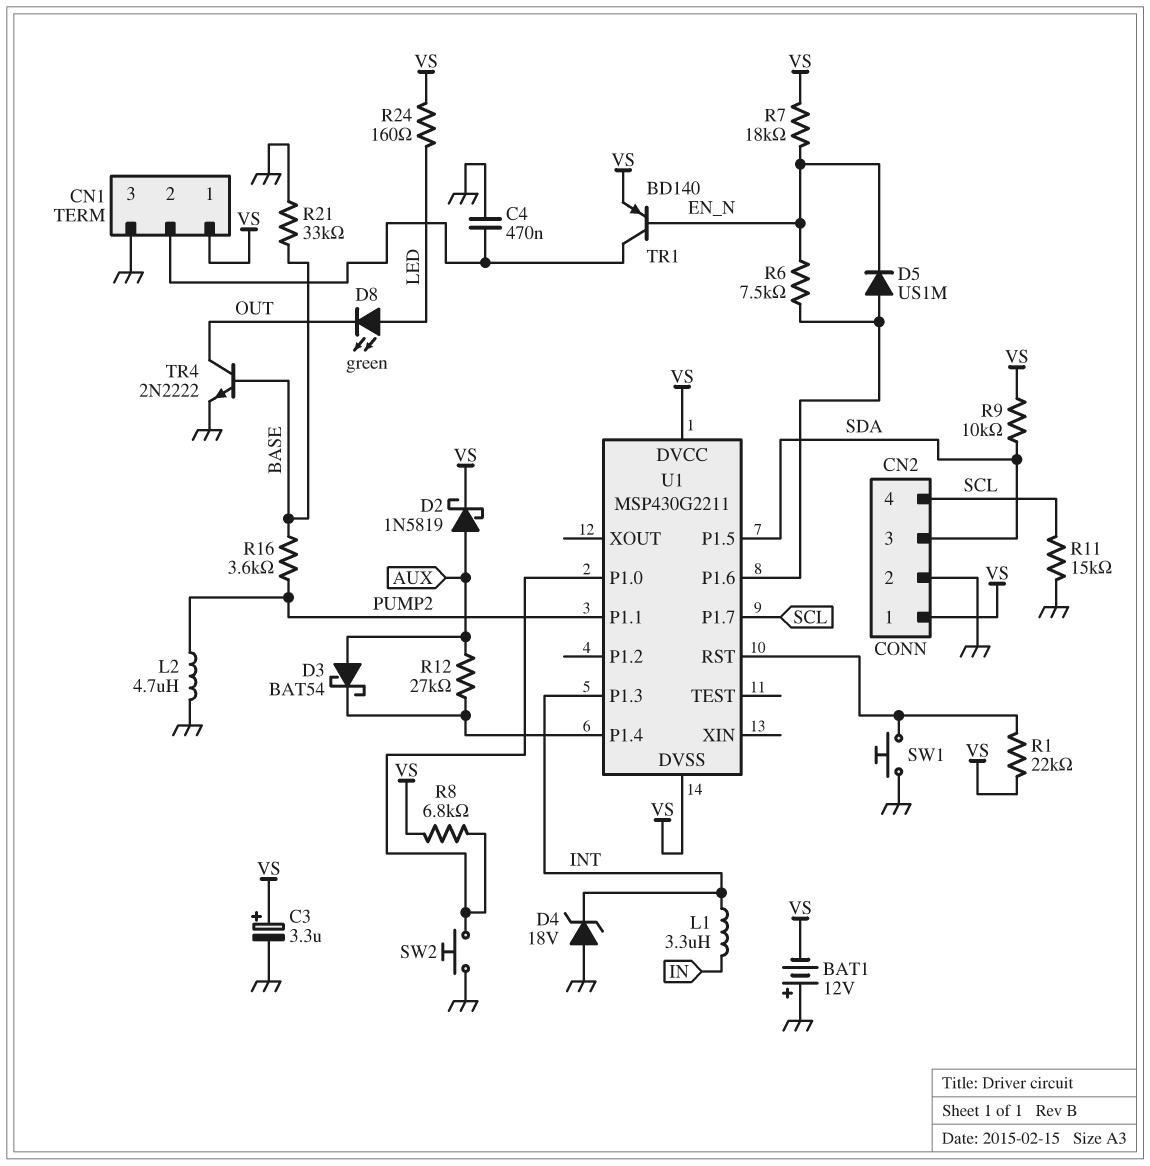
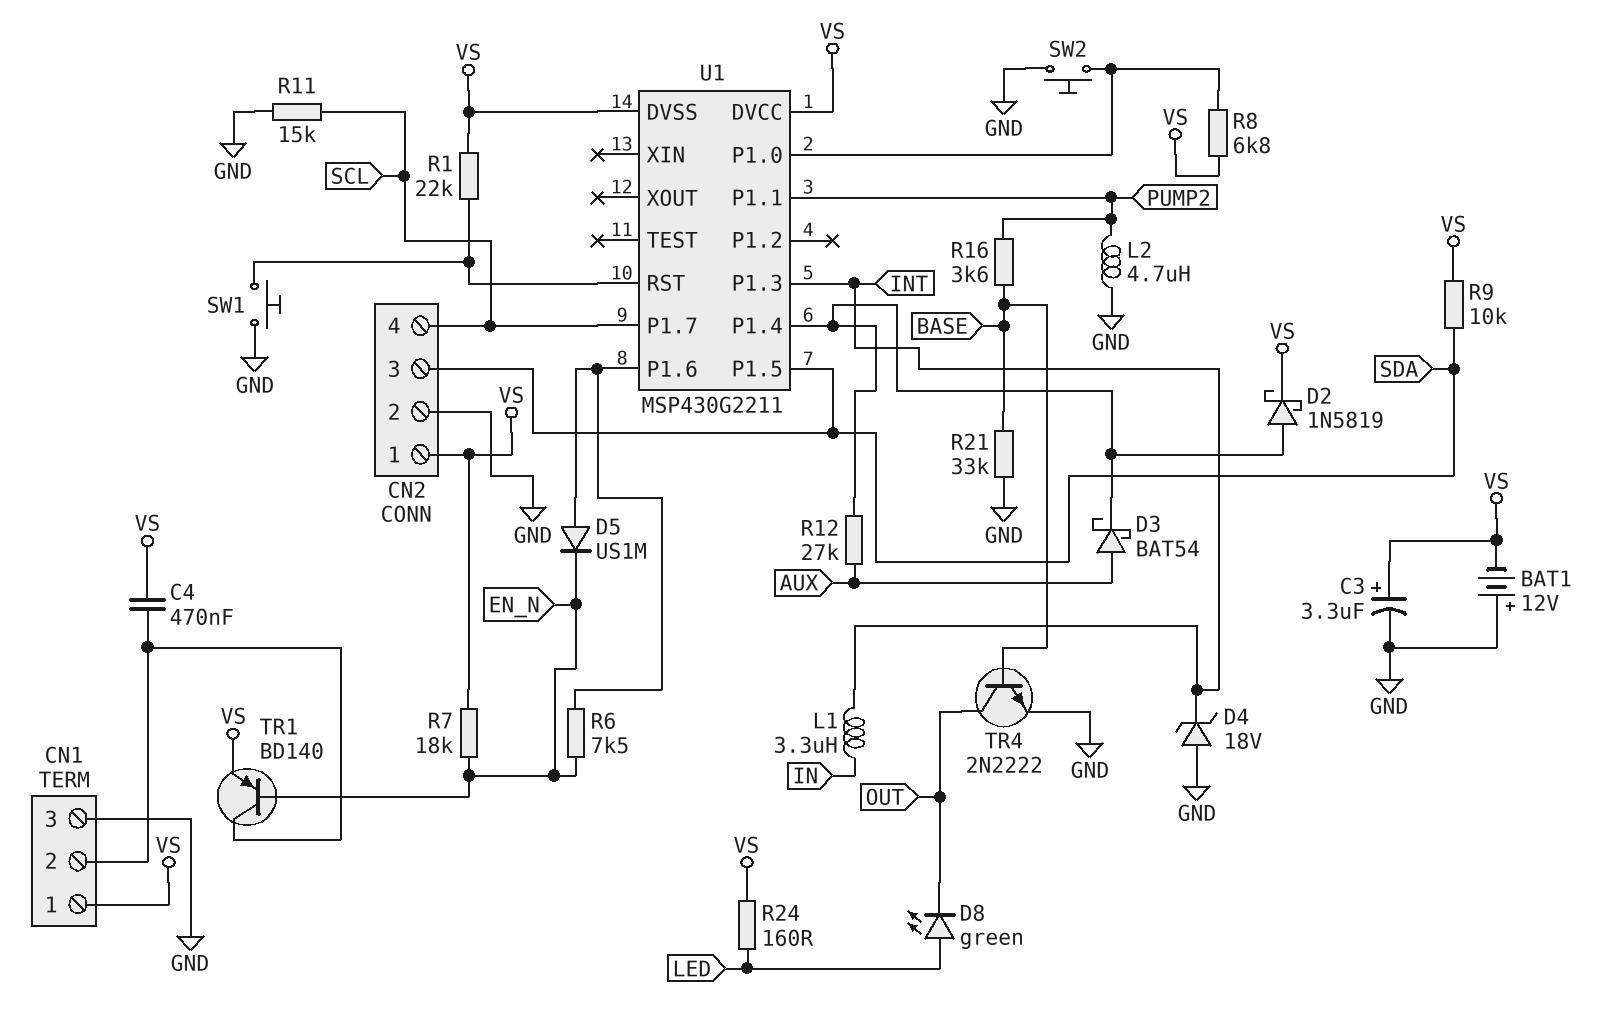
C4: 470nF (CN1/2, GND) -> 470nF (CN1/2, VS)
D2: schottky 1N5819 (A AUX, K VS) -> schottky 1N5819 (A U1/P1.4, K VS)

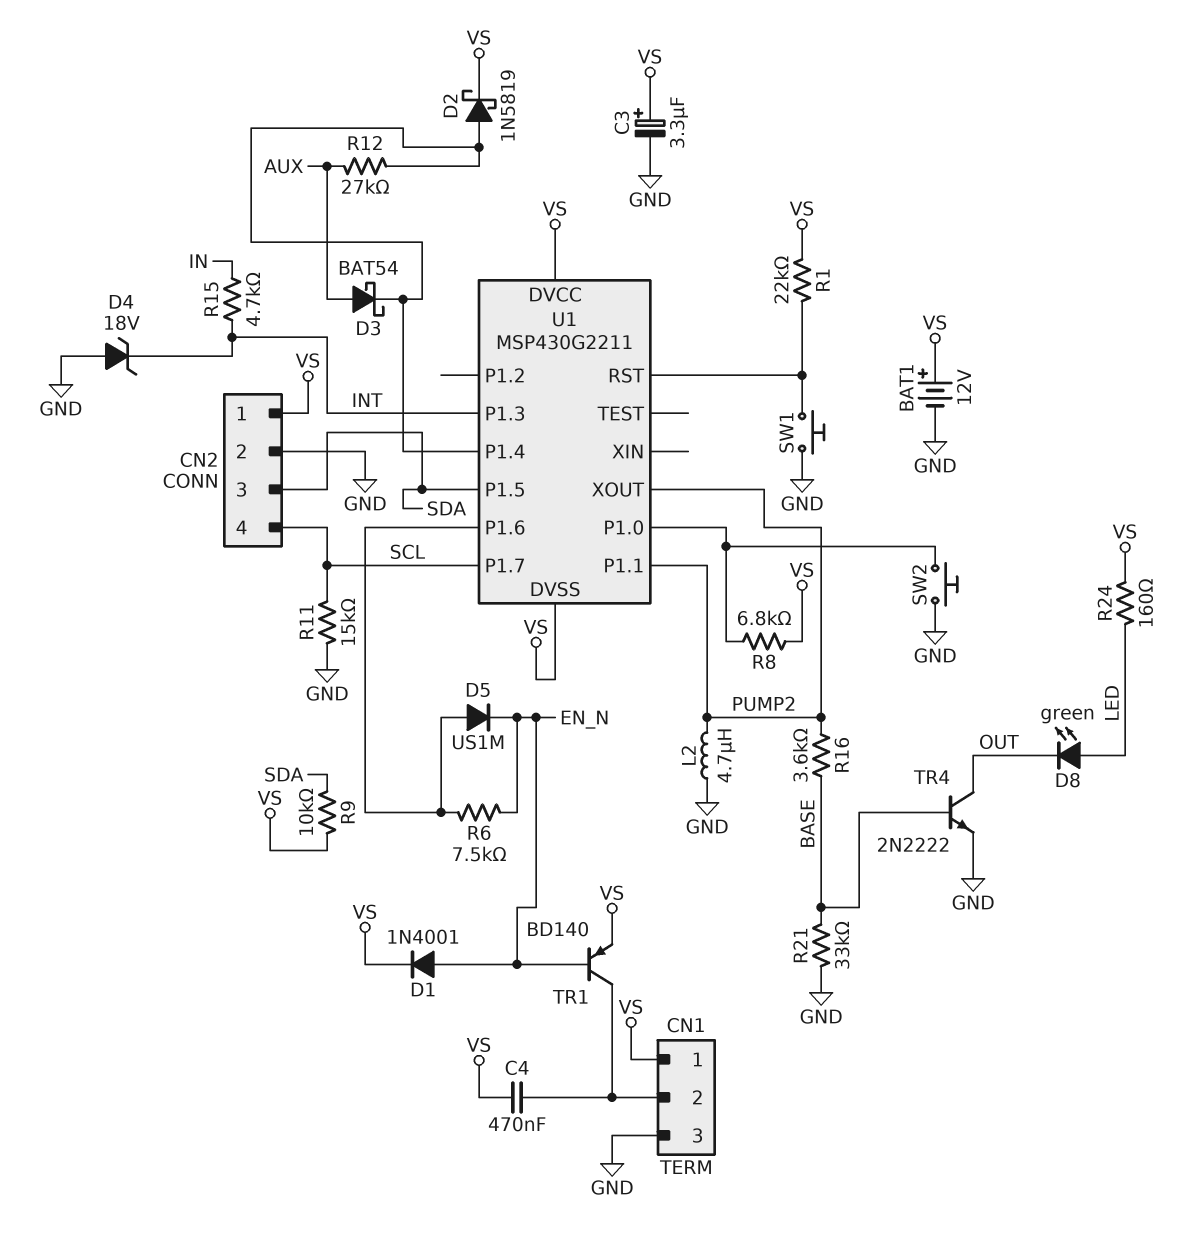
BAT1: 12V (plus GND, minus VS) -> 12V (plus VS, minus GND)
D1: none -> diode 1N4001 (A EN_N, K VS)
L1: 3.3uH (IN, INT) -> none
R7: 18k (EN_N, VS) -> none
R15: none -> 4.7k (IN, INT)
U1 pin XOUT: none -> PUMP2

